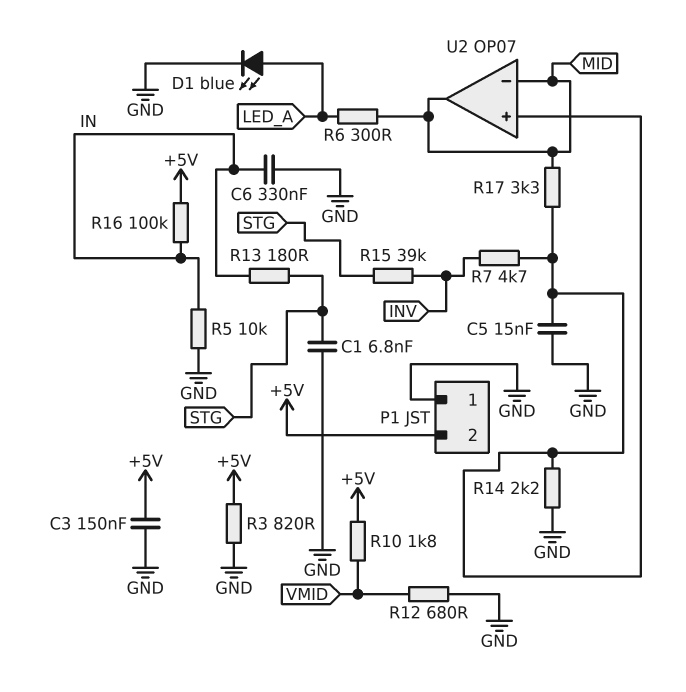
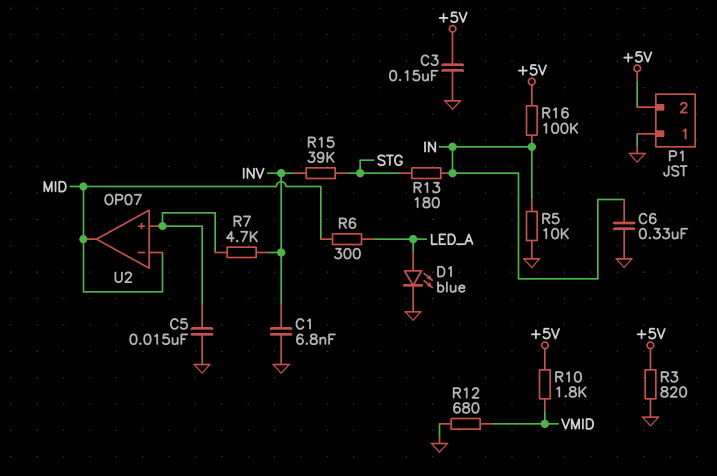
C1: 6.8nF (GND, STG) -> 6.8nF (GND, INV)
R14: 2.2k (GND, U2/in+) -> none
R17: 3.3k (MID, U2/in+) -> none

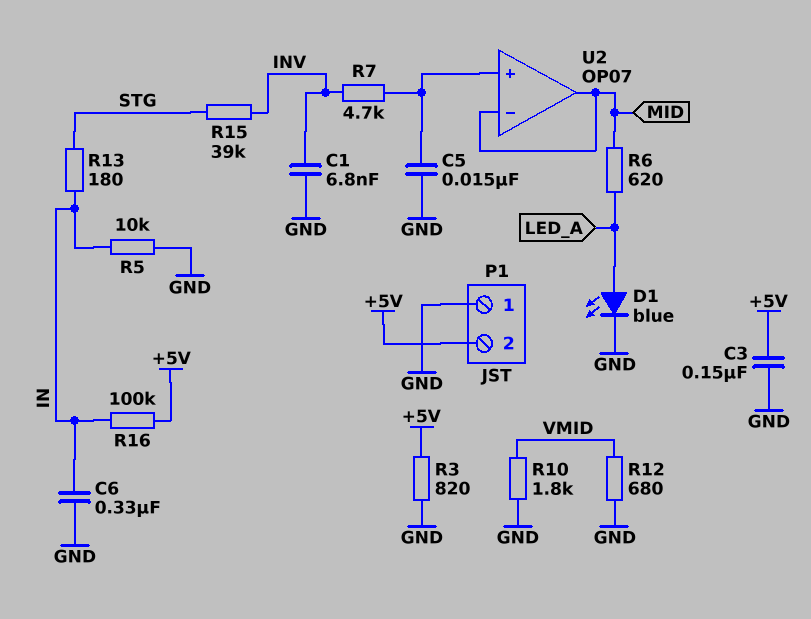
R6: 300 (LED_A, MID) -> 620 (LED_A, MID)
R10: 1.8k (+5V, VMID) -> 1.8k (GND, VMID)

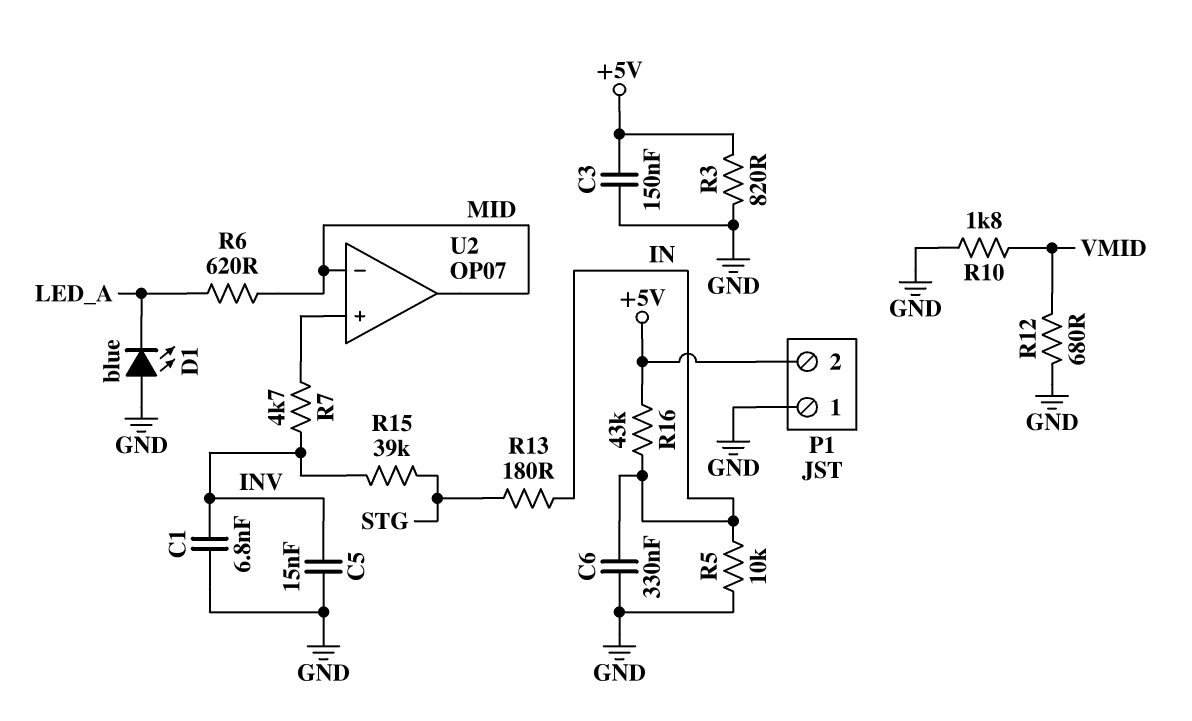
C5: 15nF (GND, U2/in+) -> 15nF (GND, INV)
D1: LED blue (A LED_A, K GND) -> LED blue (A GND, K LED_A)
R16: 100k (+5V, IN) -> 43k (+5V, IN)

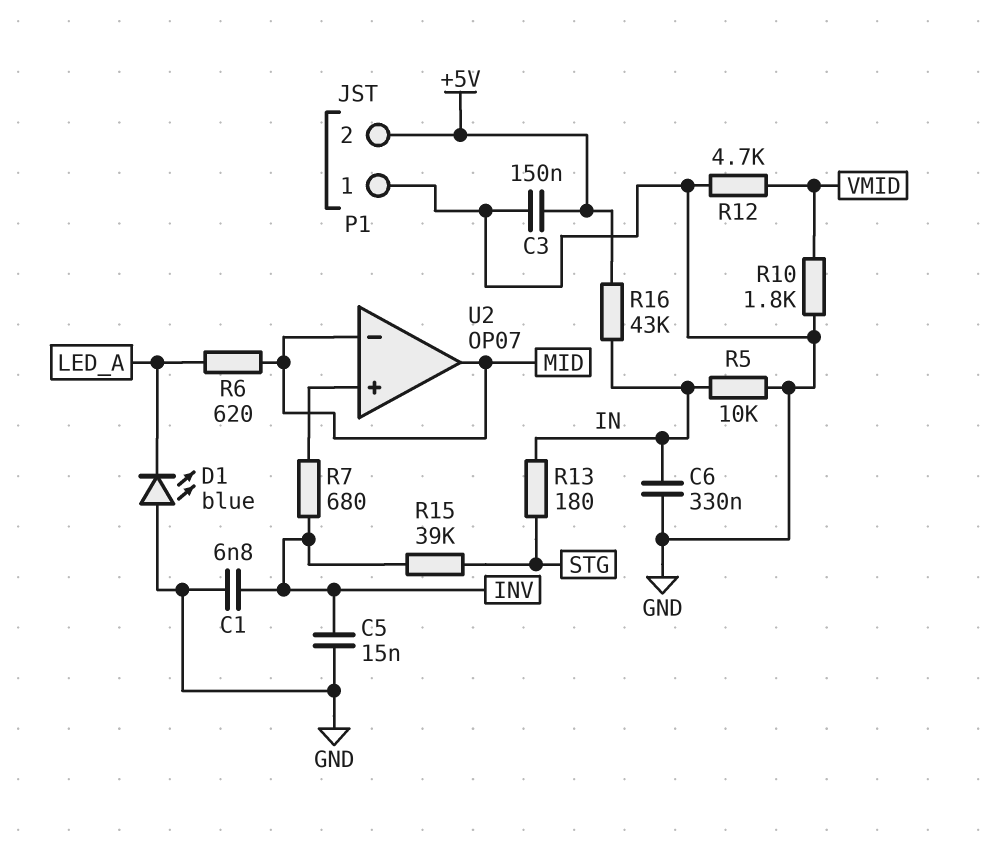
R3: 820 (+5V, GND) -> none
R7: 4.7k (INV, U2/in+) -> 680 (INV, U2/in+)
R12: 680 (GND, VMID) -> 4.7k (GND, VMID)

